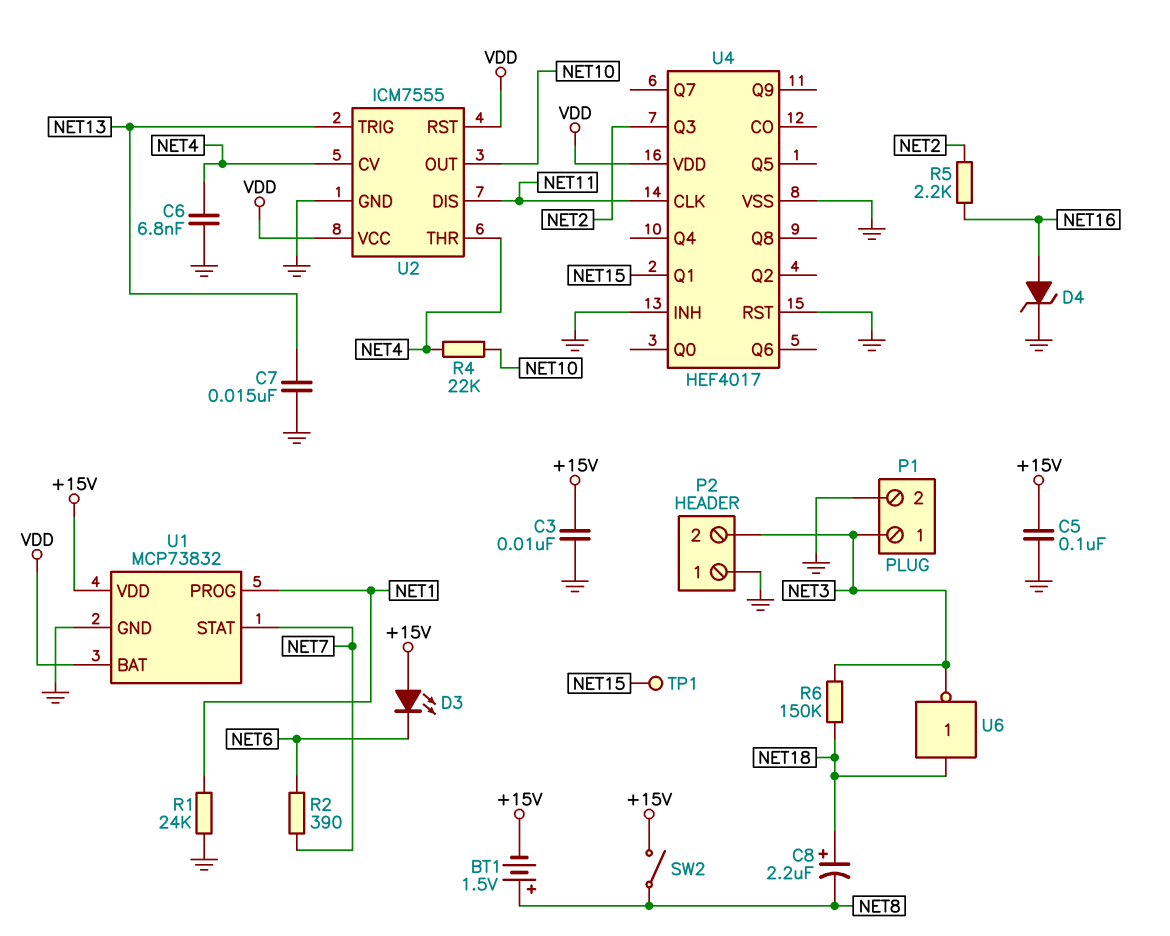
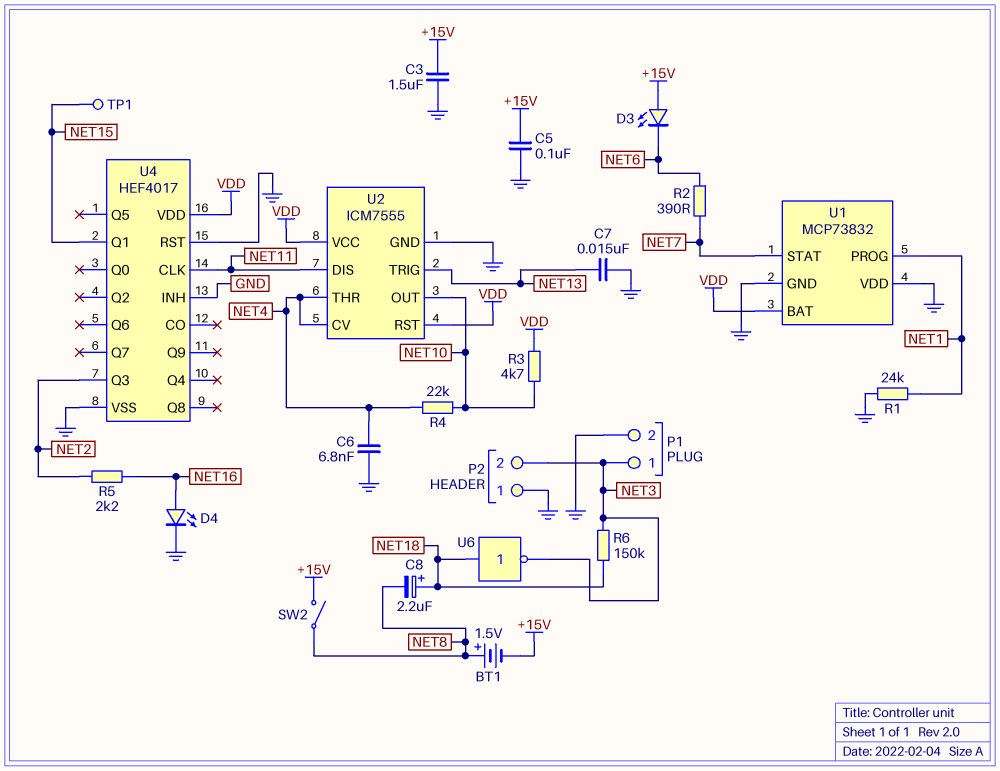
C3: 10nF (+15V, GND) -> 1.5uF (+15V, GND)
D4: zener (A NET16, K GND) -> LED (A NET16, K GND)
R3: none -> 4.7k (NET10, VDD)
U1 pin VDD: +15V -> GND

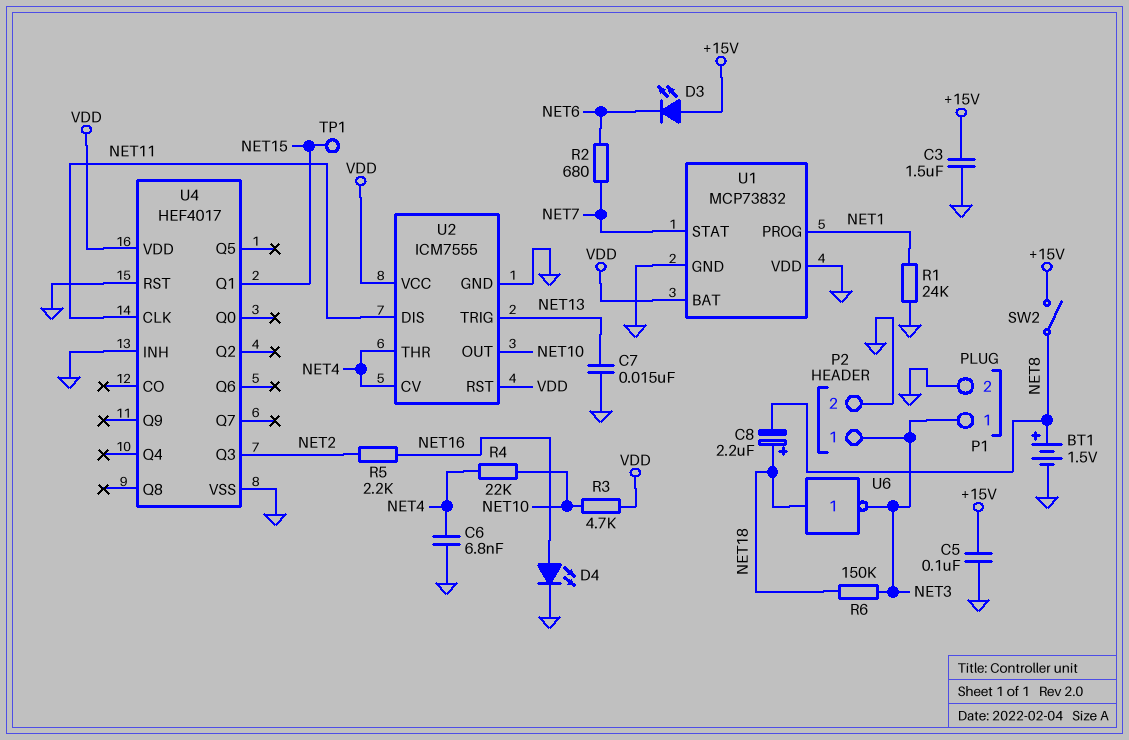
BT1: 1.5V (plus NET8, minus +15V) -> 1.5V (plus NET8, minus GND)
P2 pin 1: GND -> NET3
P2 pin 2: NET3 -> GND
R2: 390 (NET6, NET7) -> 680 (NET6, NET7)

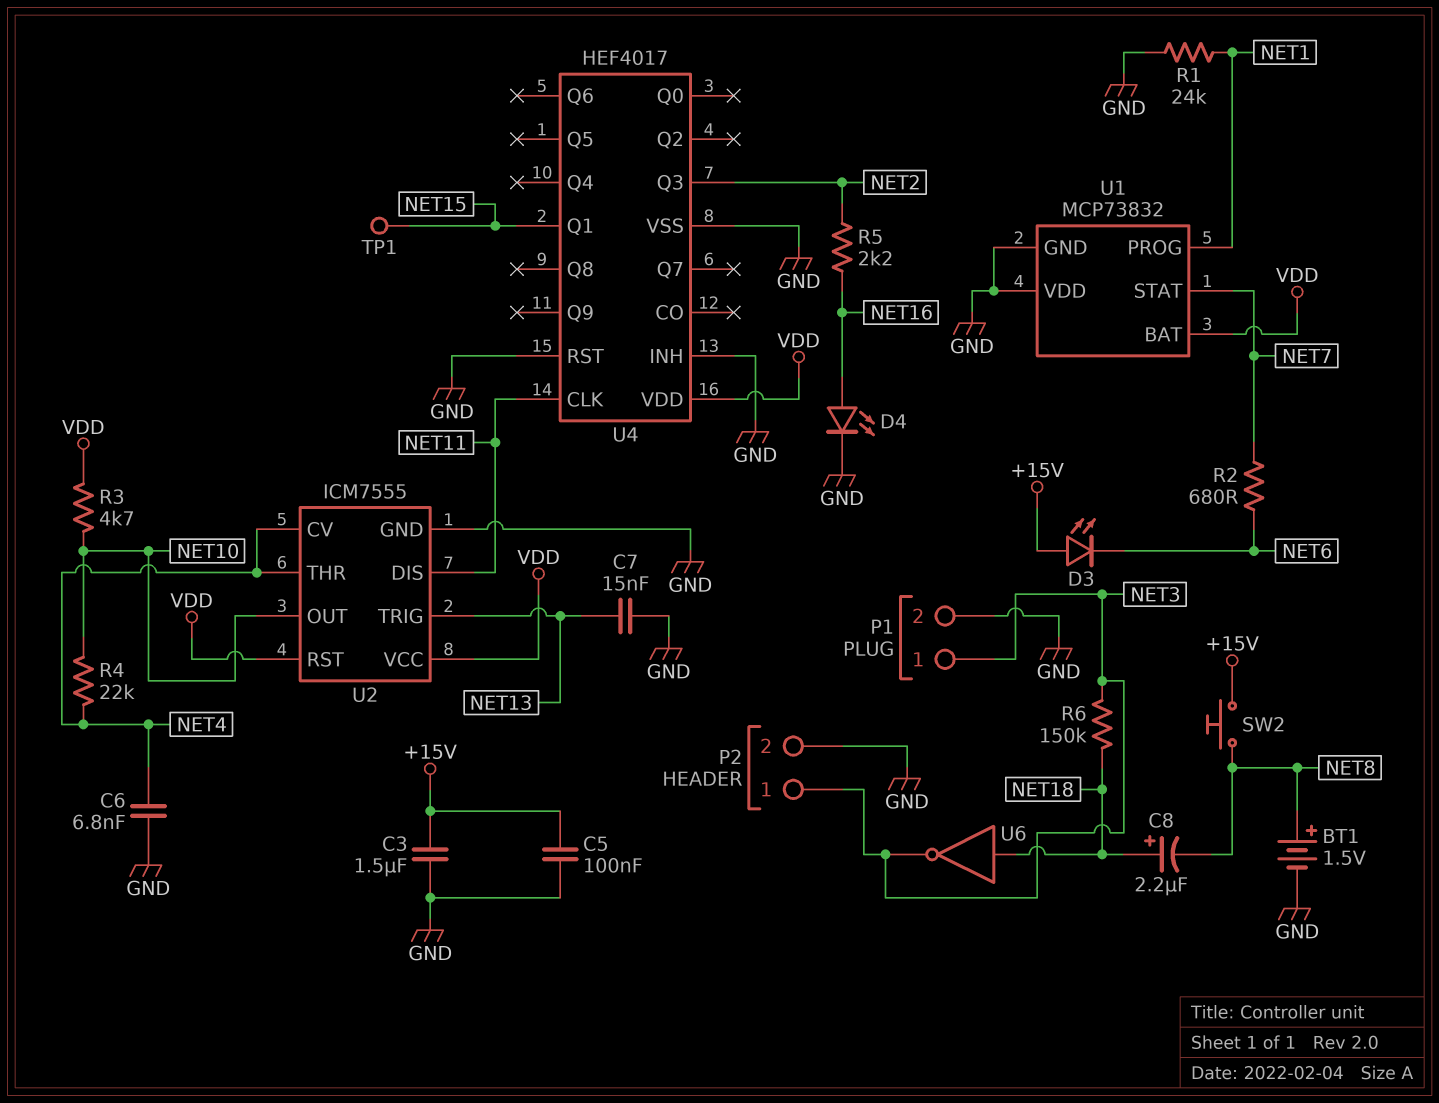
SW2: switch (+15V, NET8) -> button (+15V, NET8)

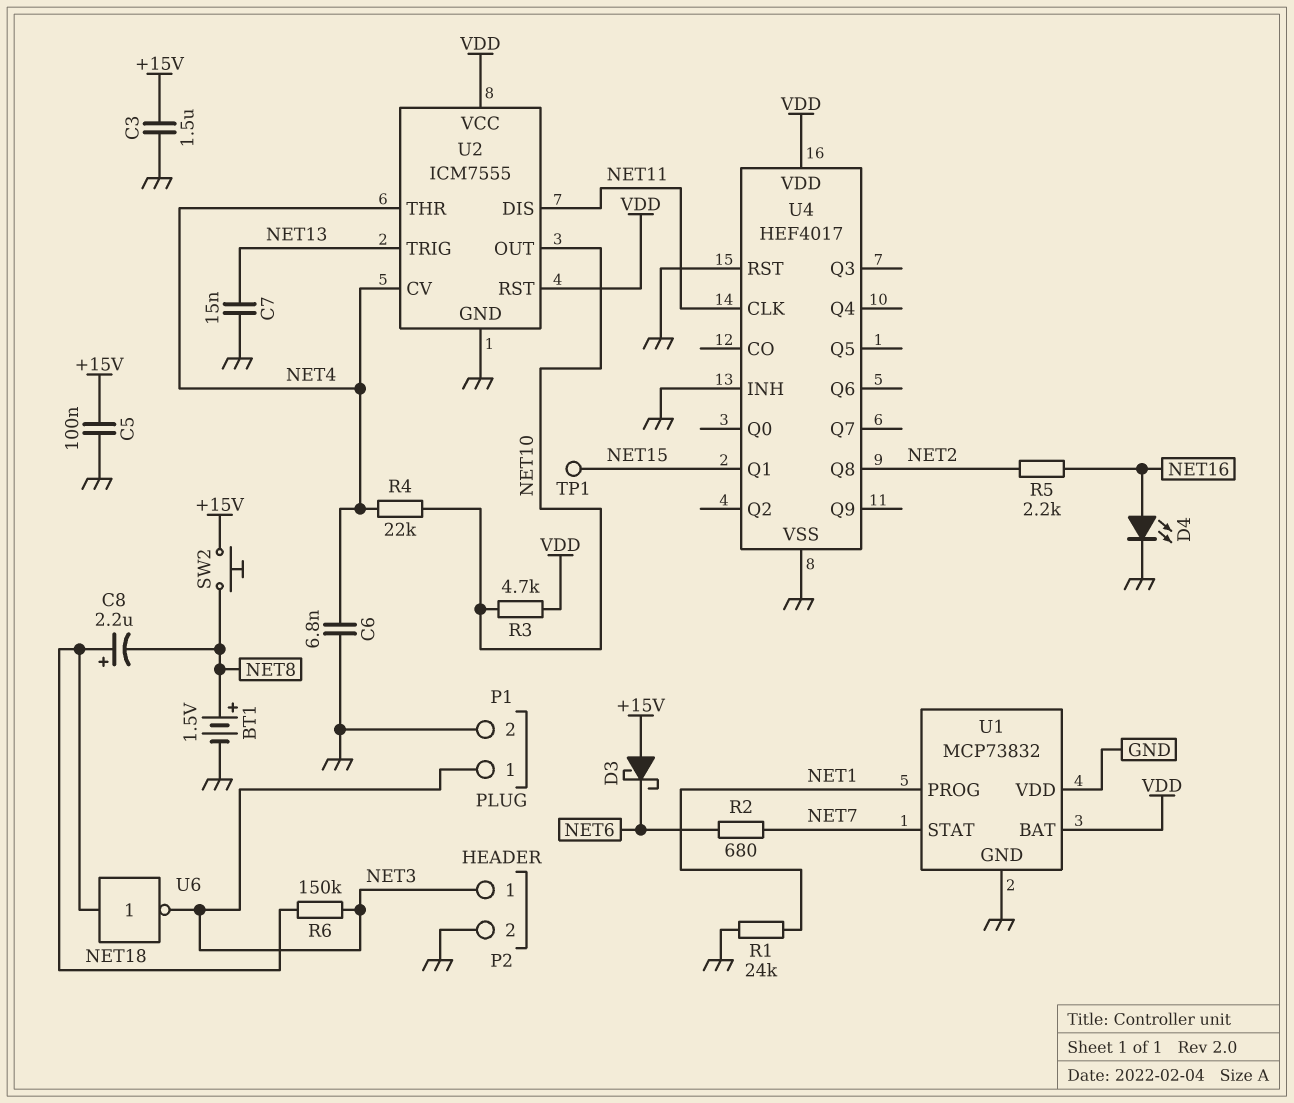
D3: LED (A +15V, K NET6) -> schottky (A +15V, K NET6)
U4 pin Q3: NET2 -> none
U4 pin Q8: none -> NET2

